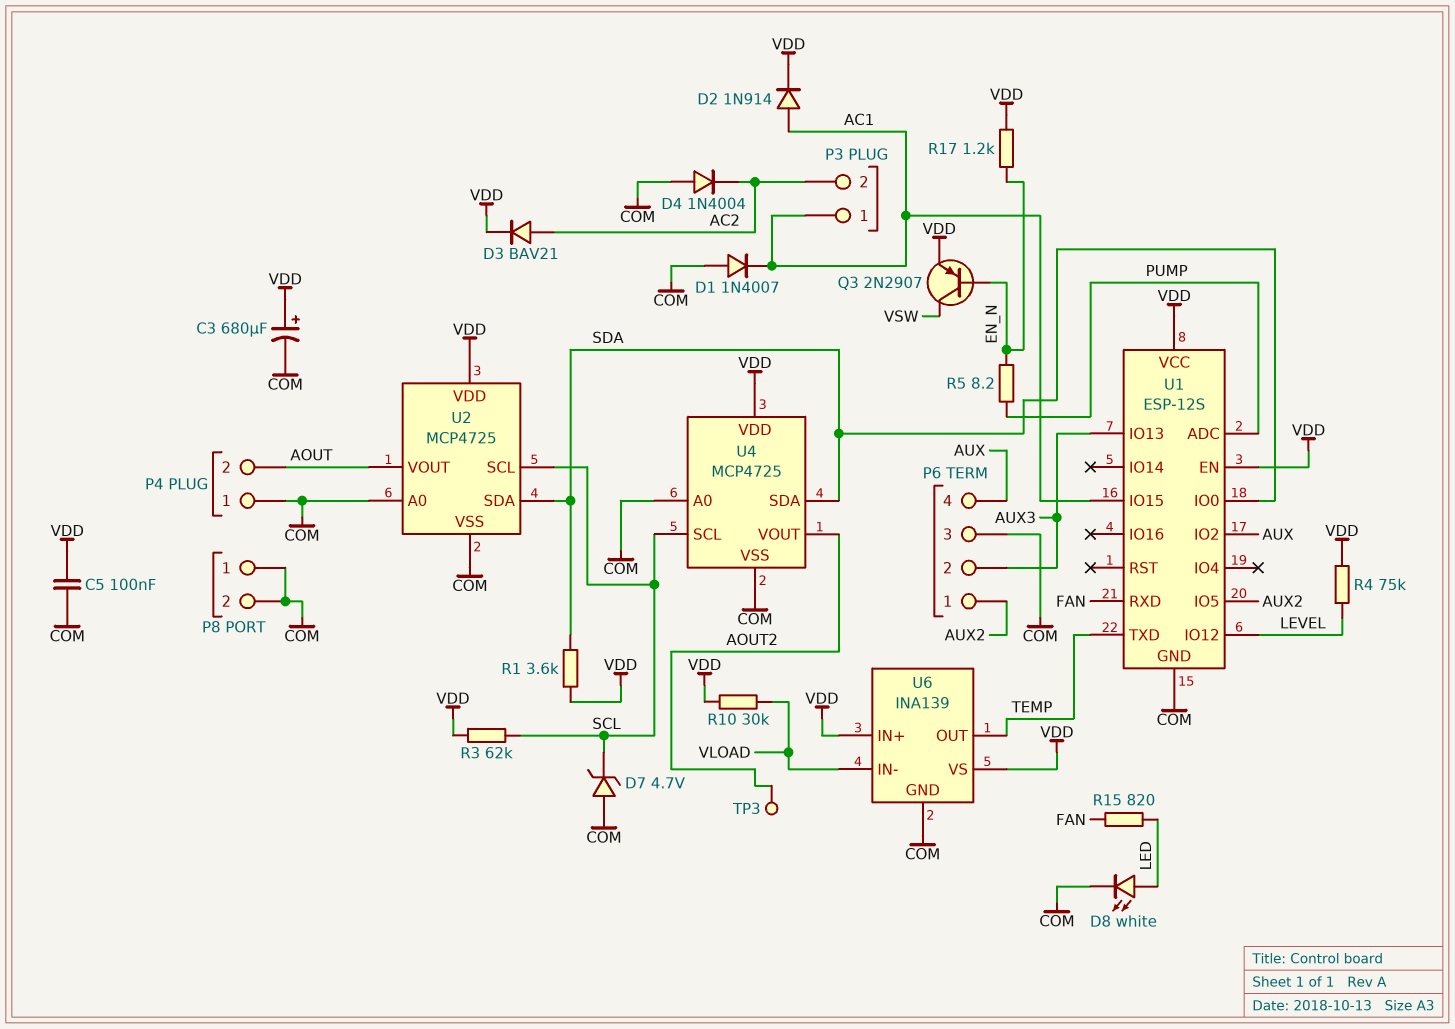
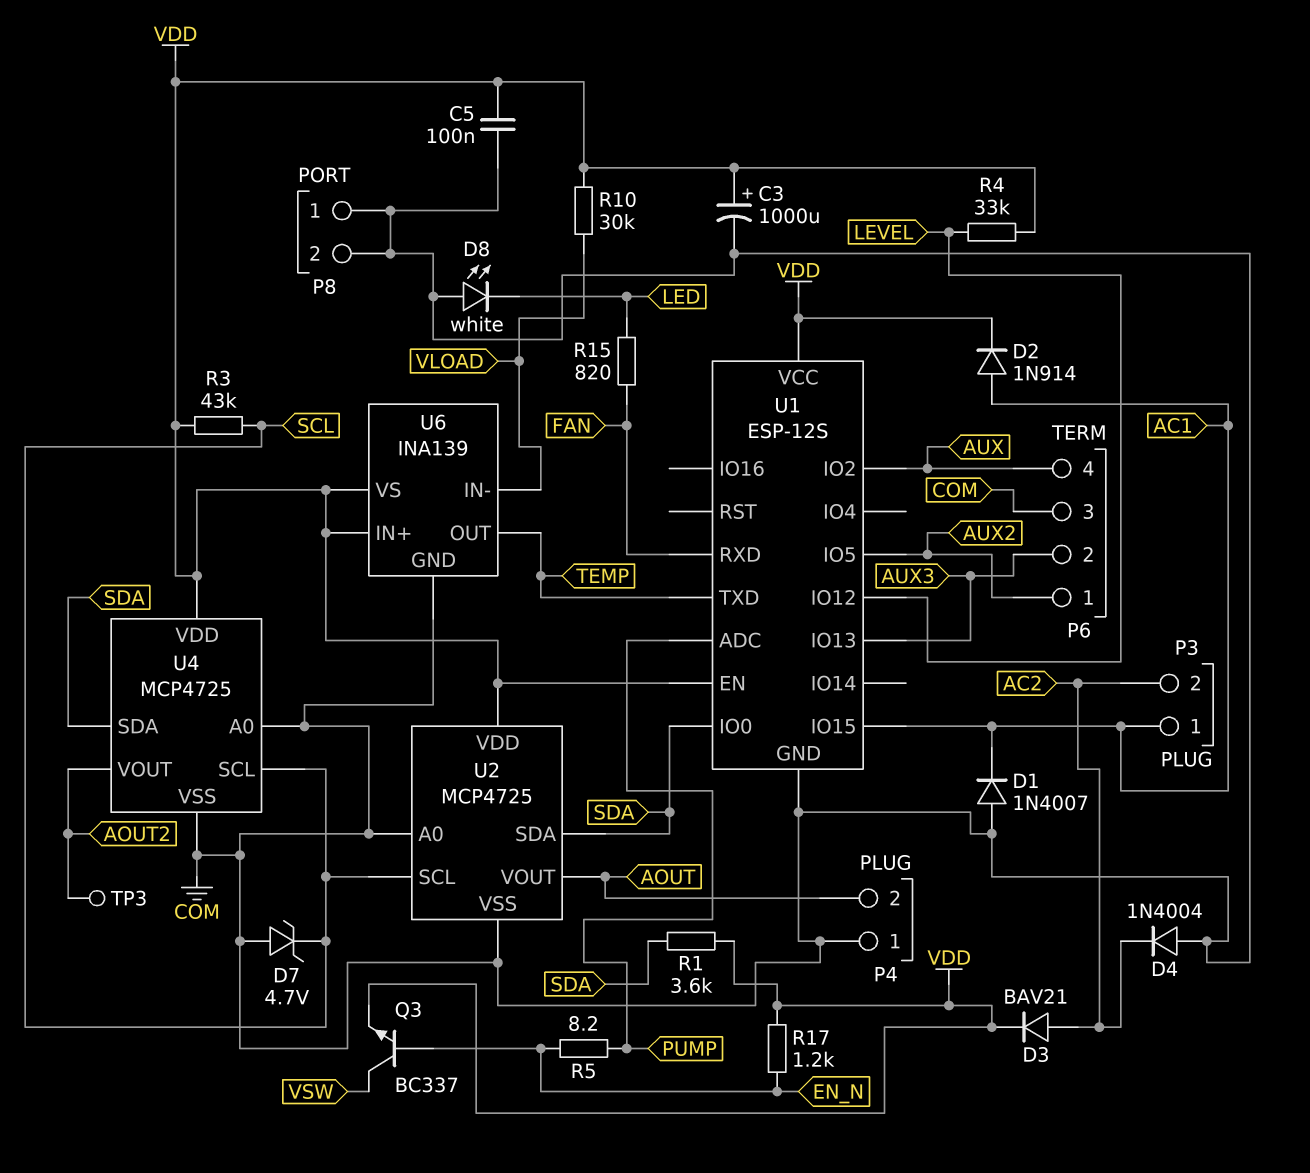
C3: 680uF (plus VDD, minus COM) -> 1000uF (plus VDD, minus COM)
D8: LED white (A LED, K COM) -> LED white (A COM, K LED)
Q3: PNP 2N2907 (B EN_N, C VSW, E VDD) -> NPN BC337 (B EN_N, C VSW, E VDD)
R3: 62k (SCL, VDD) -> 43k (SCL, VDD)
R4: 75k (LEVEL, VDD) -> 33k (LEVEL, VDD)

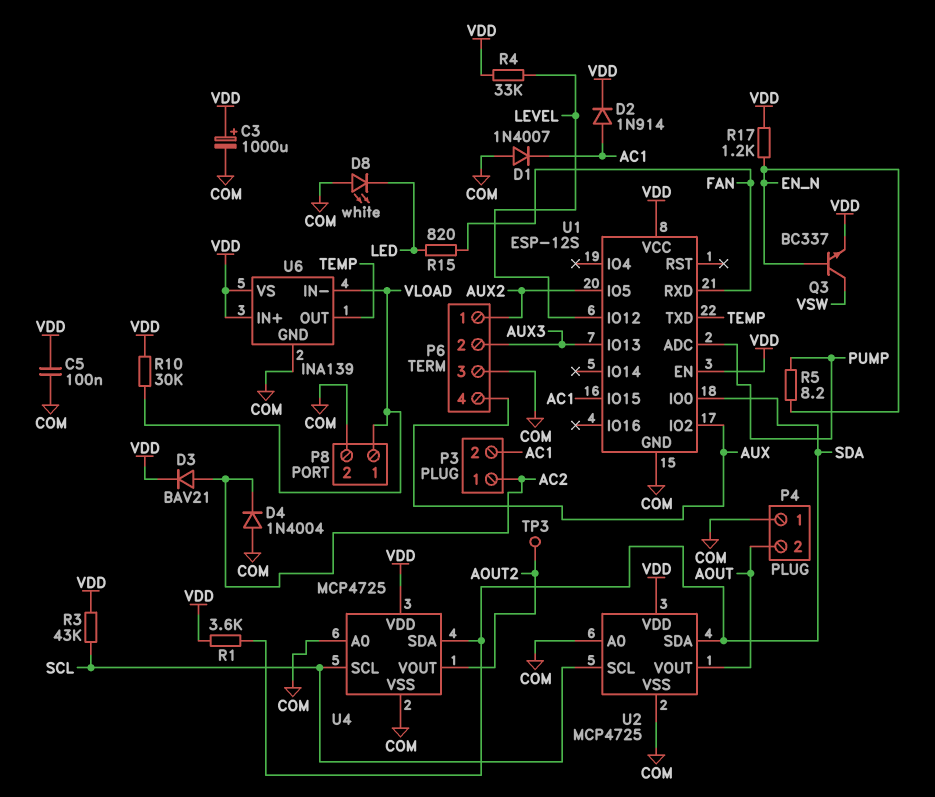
D7: zener 4.7V (A COM, K SCL) -> none
P3 pin 1: AC1 -> AC2
P3 pin 2: AC2 -> AC1
P8 pin 1: COM -> VLOAD

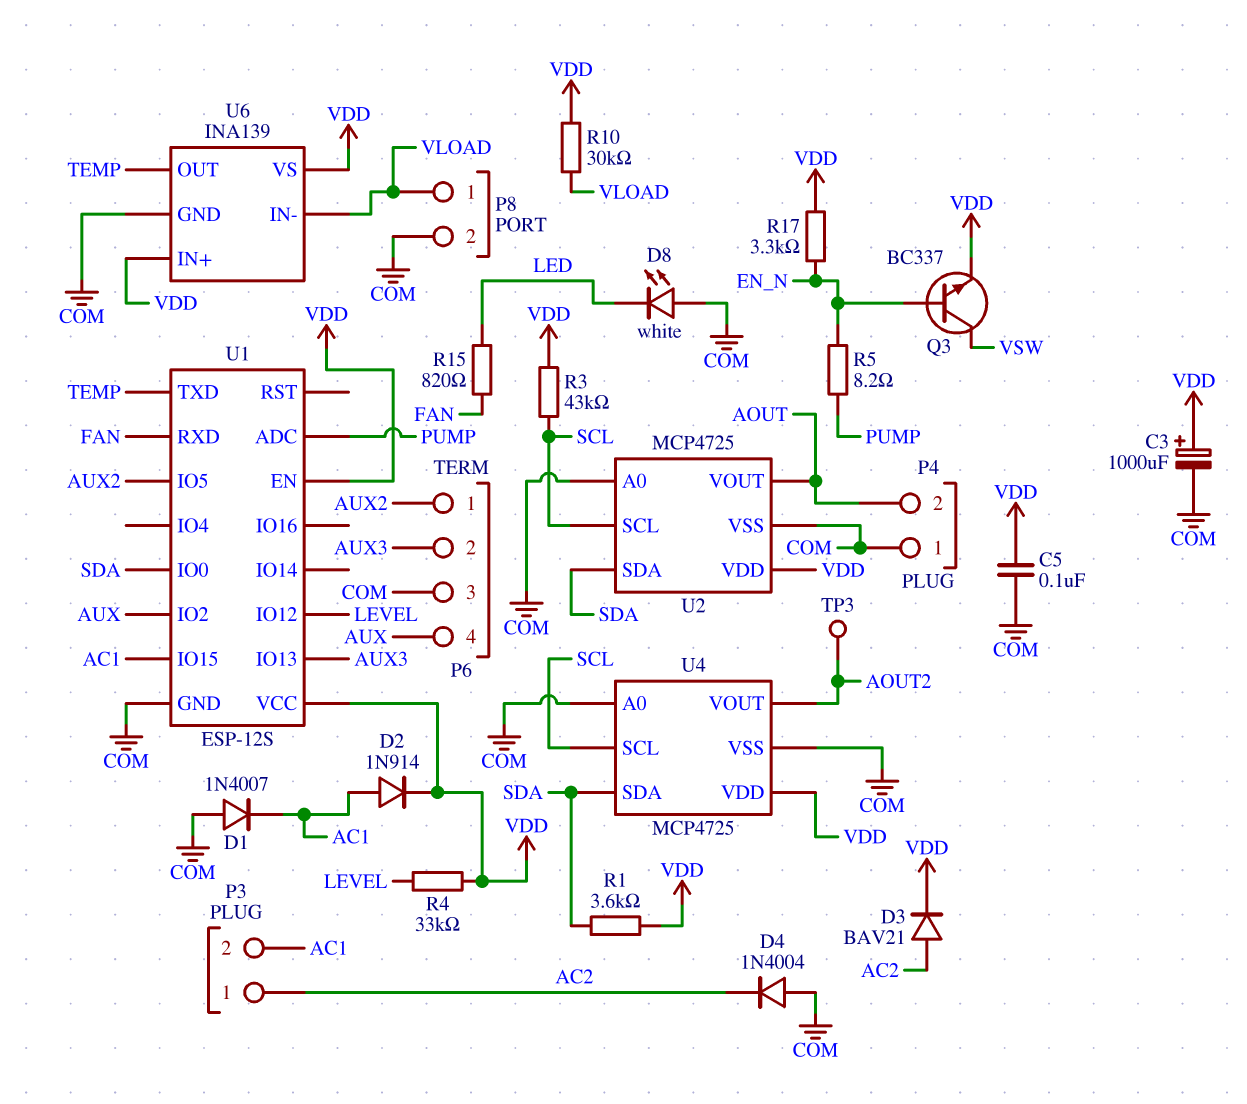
R17: 1.2k (EN_N, VDD) -> 3.3k (EN_N, VDD)

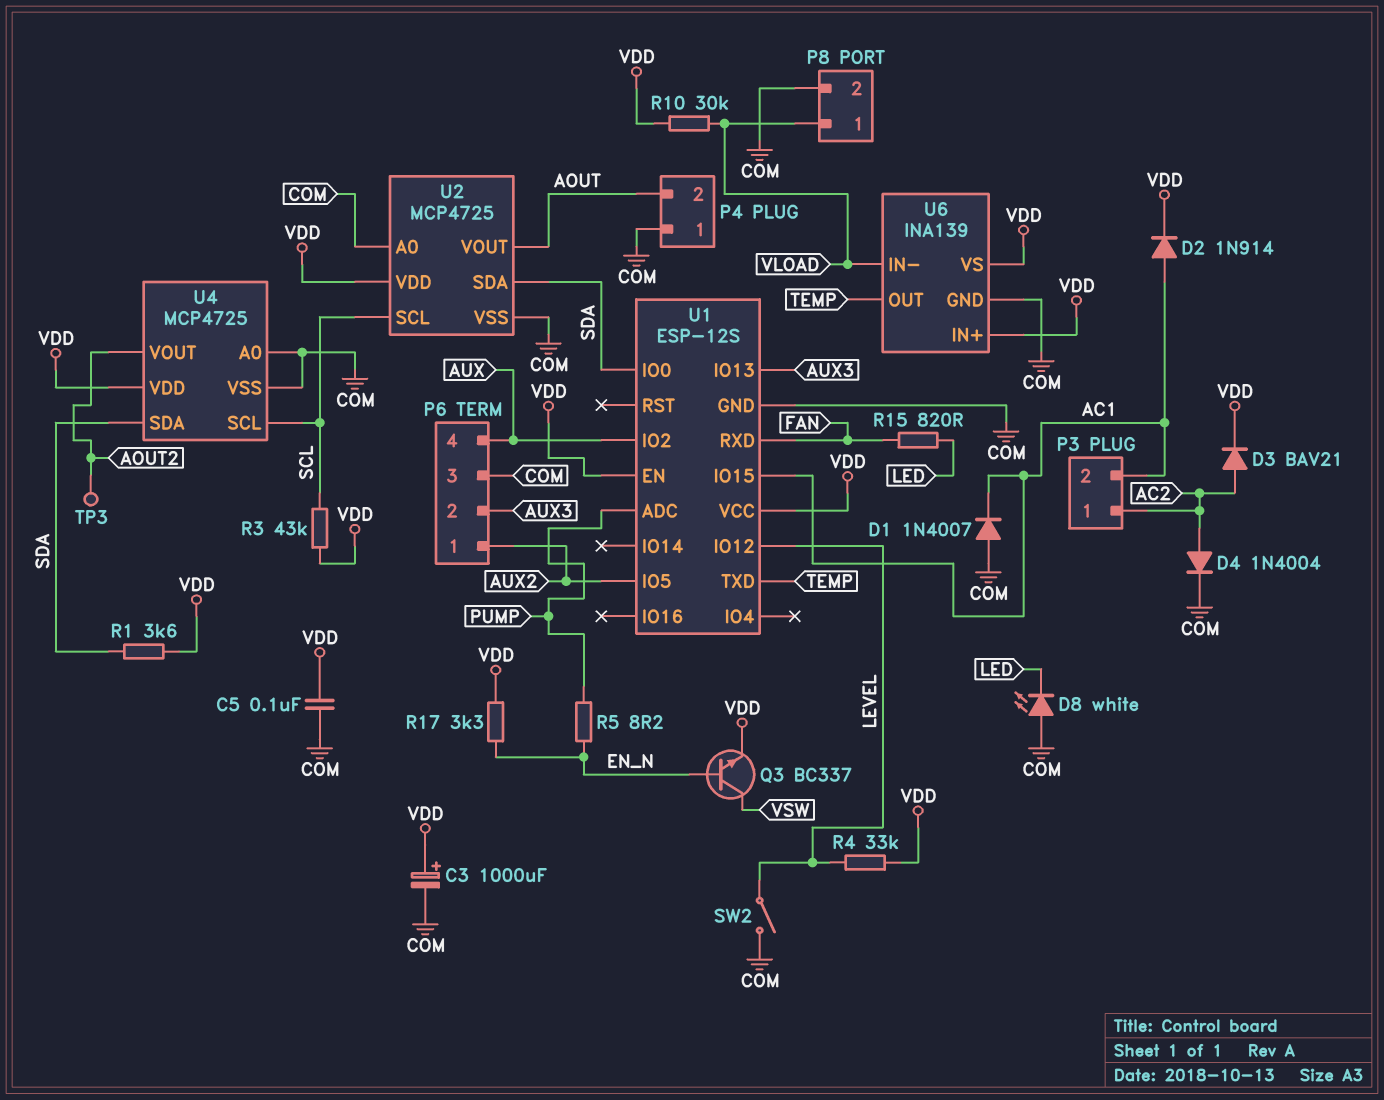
D4: diode 1N4004 (A COM, K AC2) -> diode 1N4004 (A AC2, K COM)
SW2: none -> switch (COM, LEVEL)

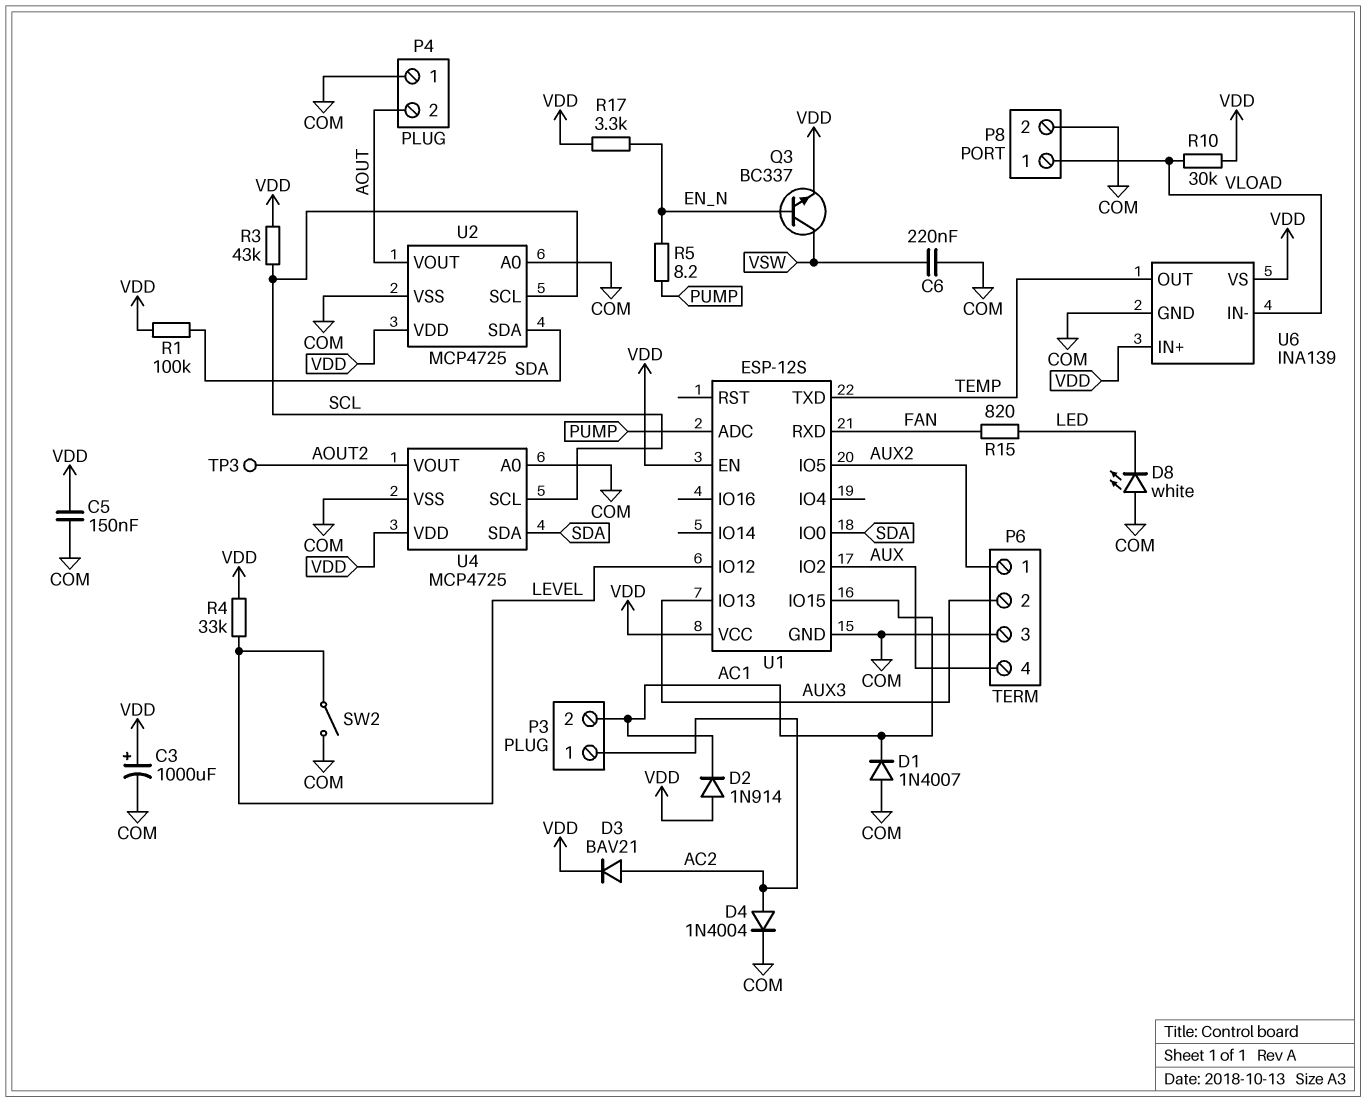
C5: 100nF (COM, VDD) -> 150nF (COM, VDD)
C6: none -> 220nF (COM, VSW)
D2: diode 1N914 (A AC1, K VDD) -> diode 1N914 (A VDD, K AC1)
R1: 3.6k (SDA, VDD) -> 100k (SDA, VDD)

